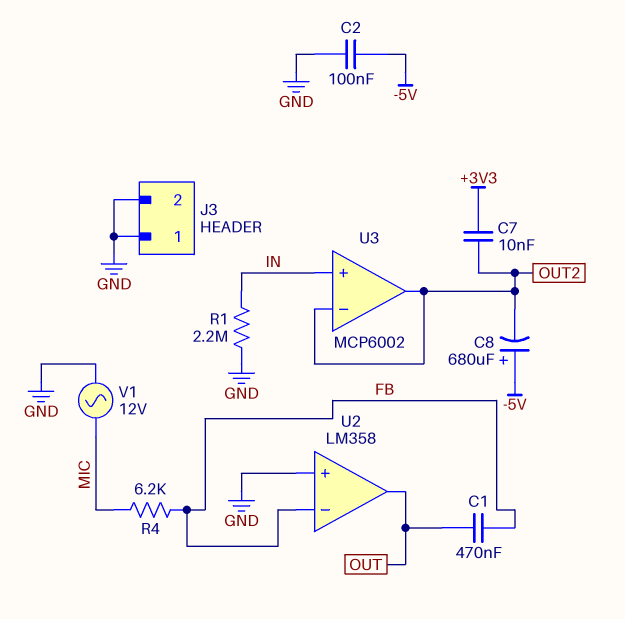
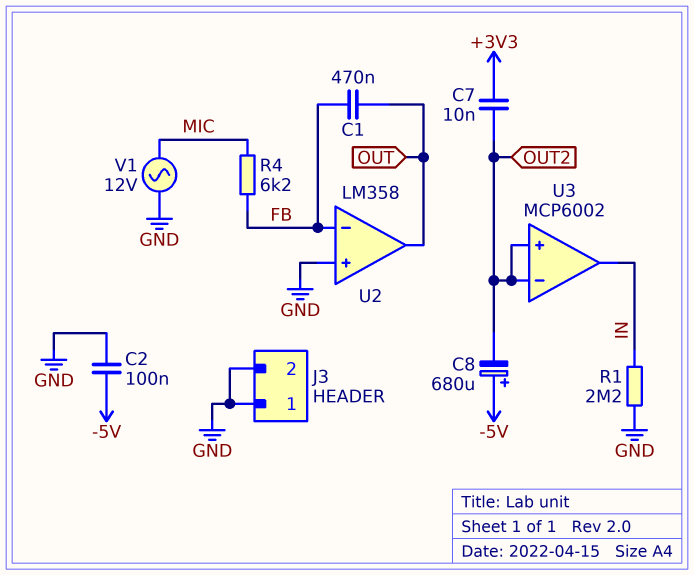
U3 pin in+: IN -> OUT2
U3 pin out: OUT2 -> IN

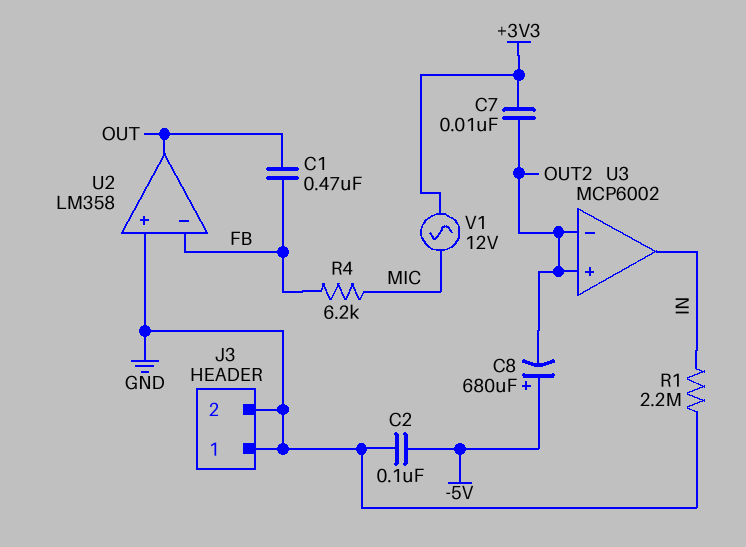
V1: AC 12V (GND, MIC) -> AC 12V (+3V3, MIC)

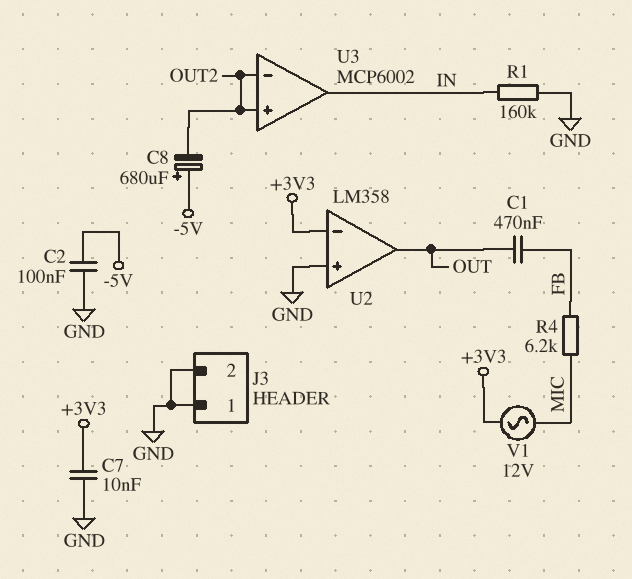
C7: 10nF (+3V3, OUT2) -> 10nF (+3V3, GND)
R1: 2.2M (GND, IN) -> 160k (GND, IN)
U2 pin in-: FB -> +3V3

